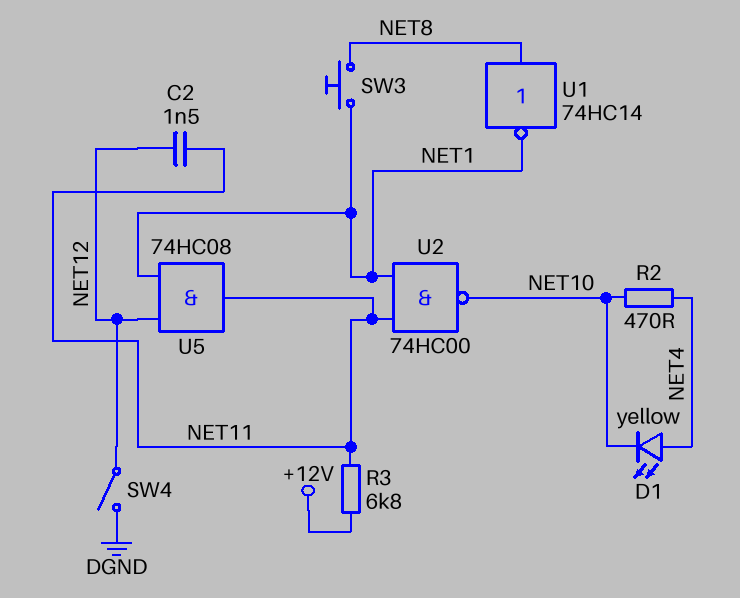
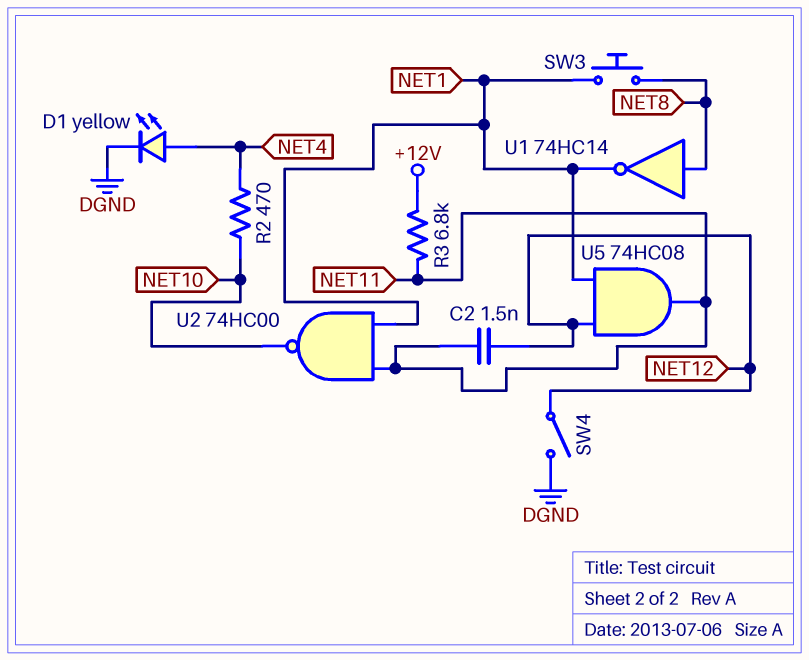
D1: LED yellow (A NET4, K NET10) -> LED yellow (A NET4, K DGND)

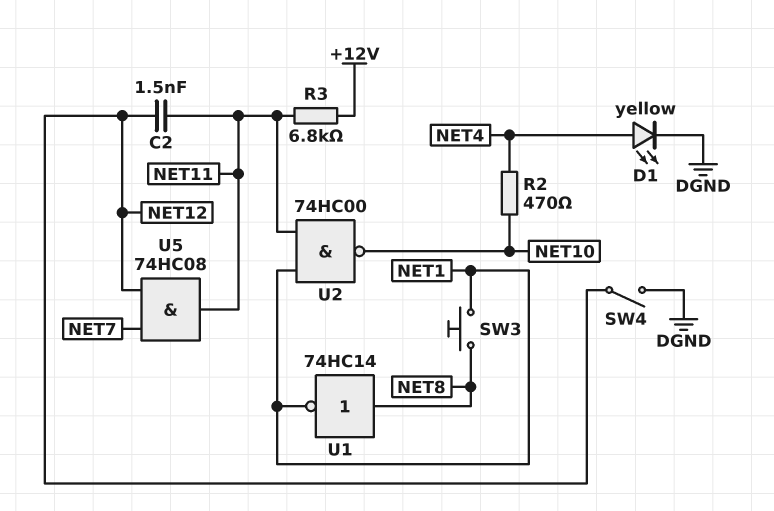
U5: AND 74HC08 (in NET1, in NET12, out NET11) -> AND 74HC08 (in NET7, in NET12, out NET11)

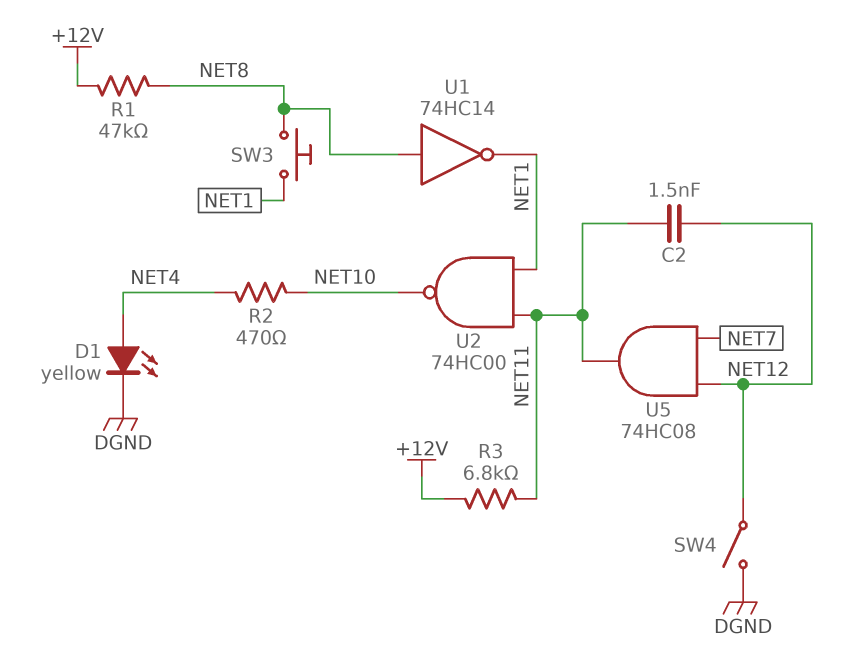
R1: none -> 47k (+12V, NET8)

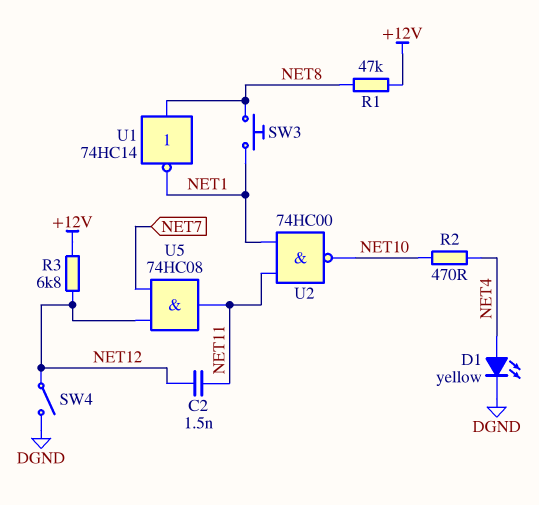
R3: 6.8k (+12V, NET11) -> 6.8k (+12V, NET12)

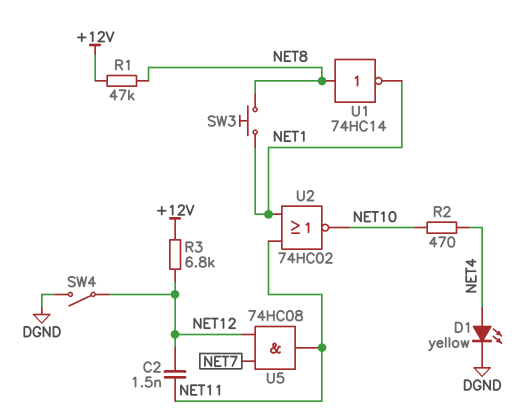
U2: NAND 74HC00 (in NET1, in NET11, out NET10) -> NOR 74HC02 (in NET1, in NET11, out NET10)

